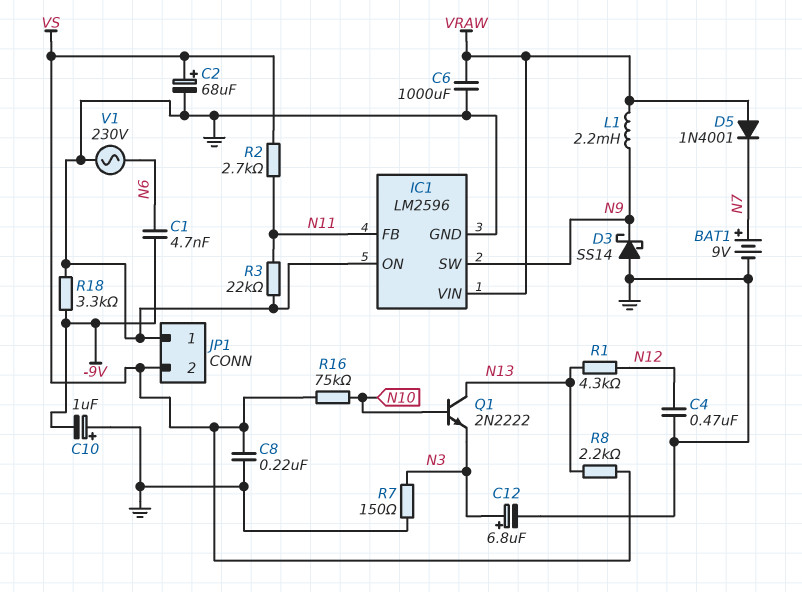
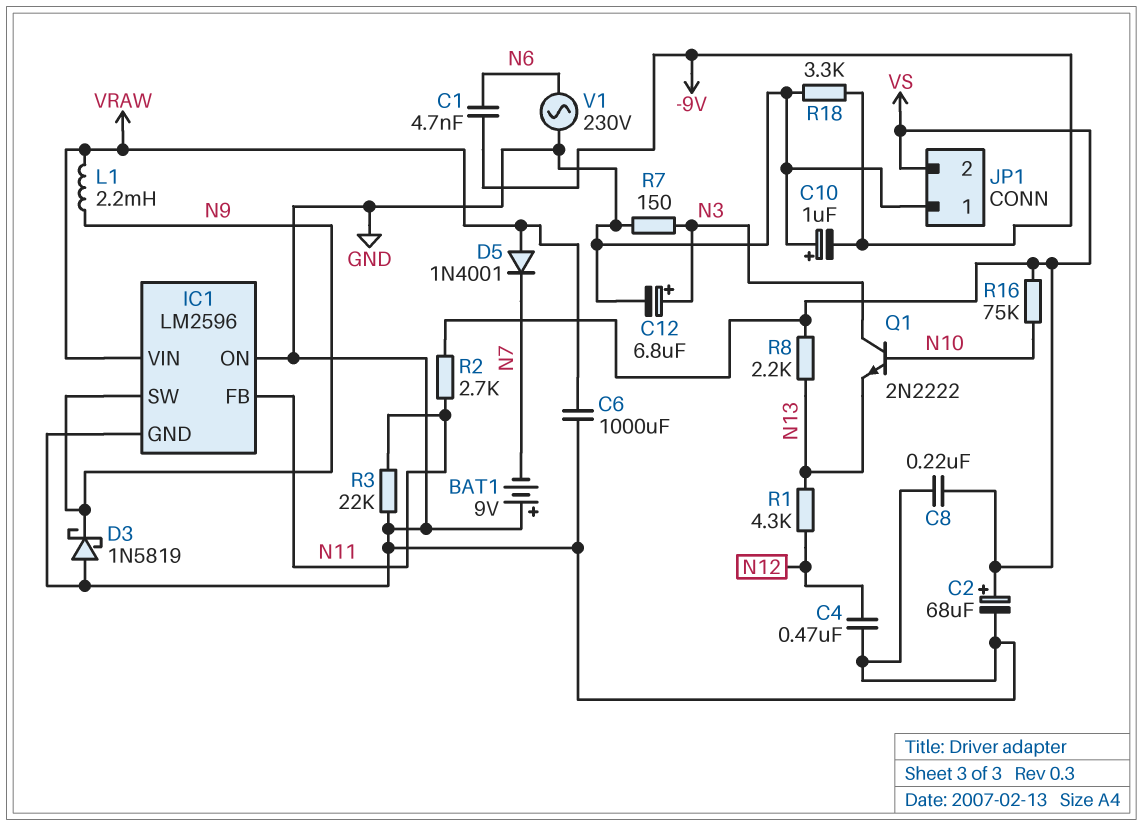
BAT1: 9V (plus N7, minus GND) -> 9V (plus GND, minus N7)
D3: schottky SS14 (A GND, K N9) -> schottky 1N5819 (A GND, K N9)
Q1: NPN 2N2222 (B N10, C N13, E N3) -> NPN 2N2222 (B N10, C N3, E N13)

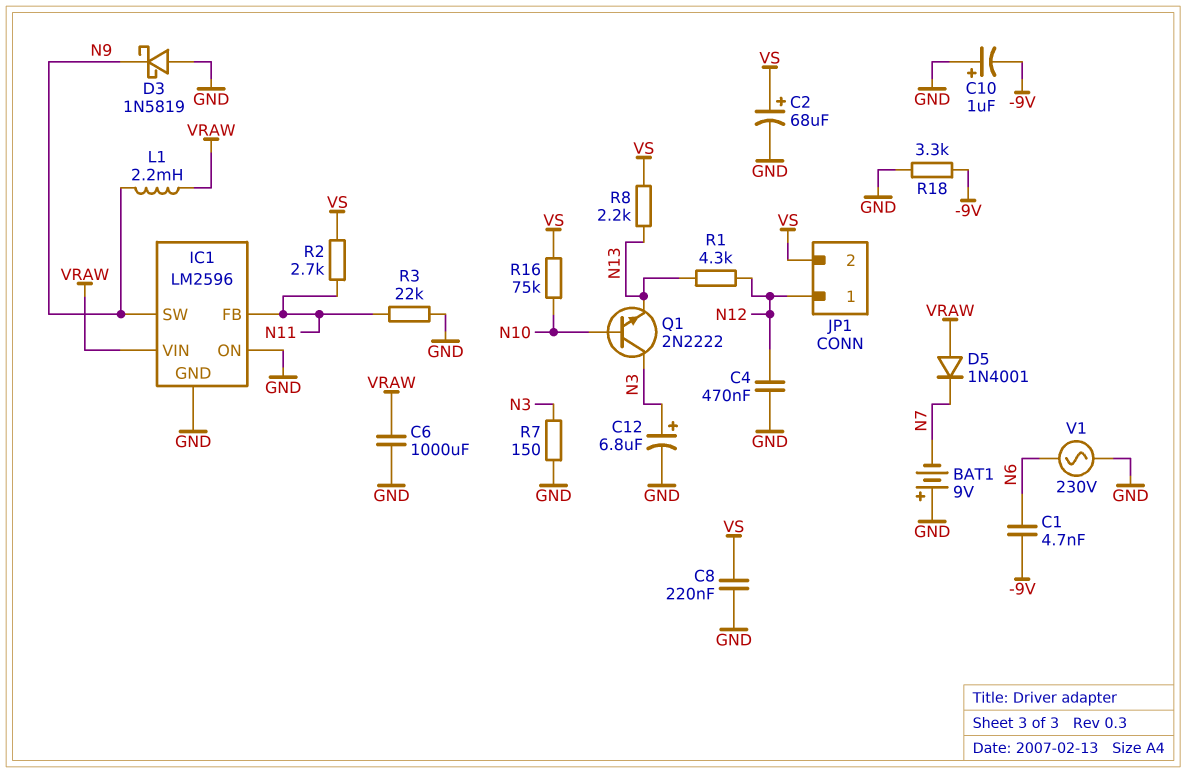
JP1 pin 1: GND -> N12

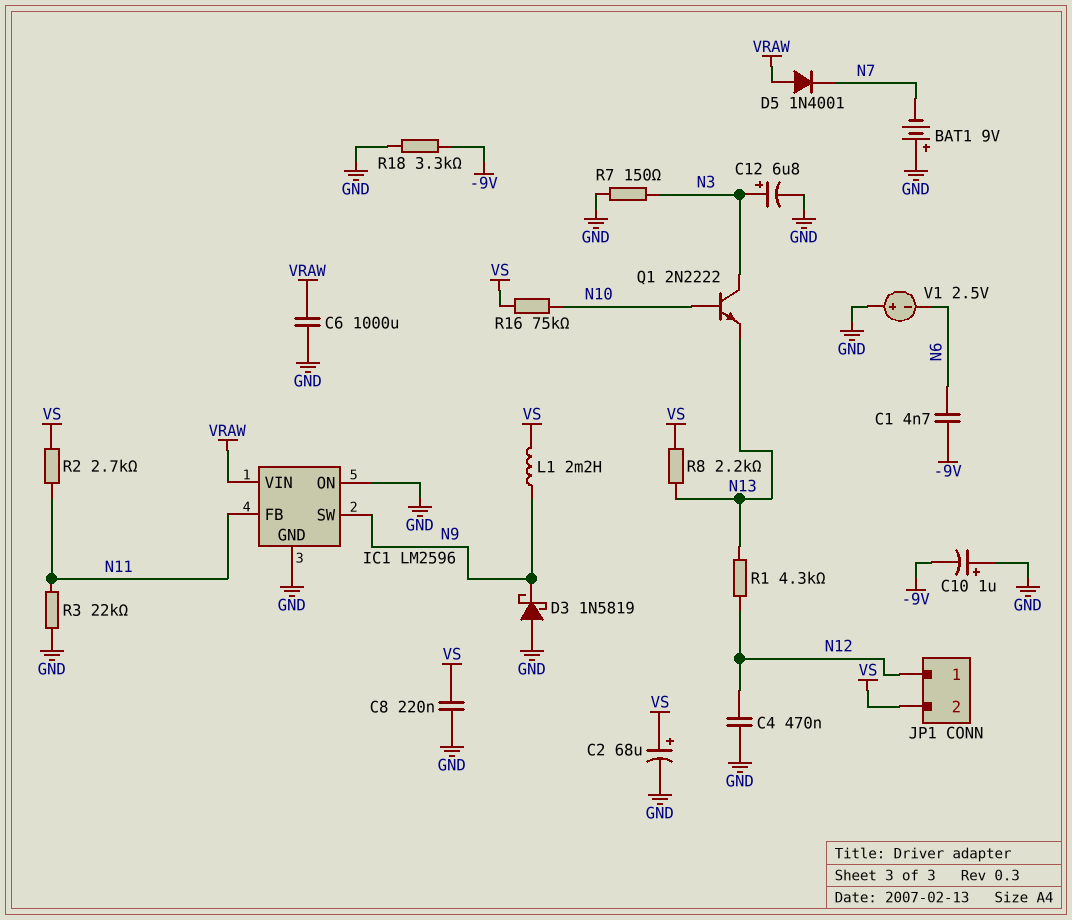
L1: 2.2mH (N9, VRAW) -> 2.2mH (N9, VS)
V1: AC 230V (GND, N6) -> 2.5V (plus GND, minus N6)

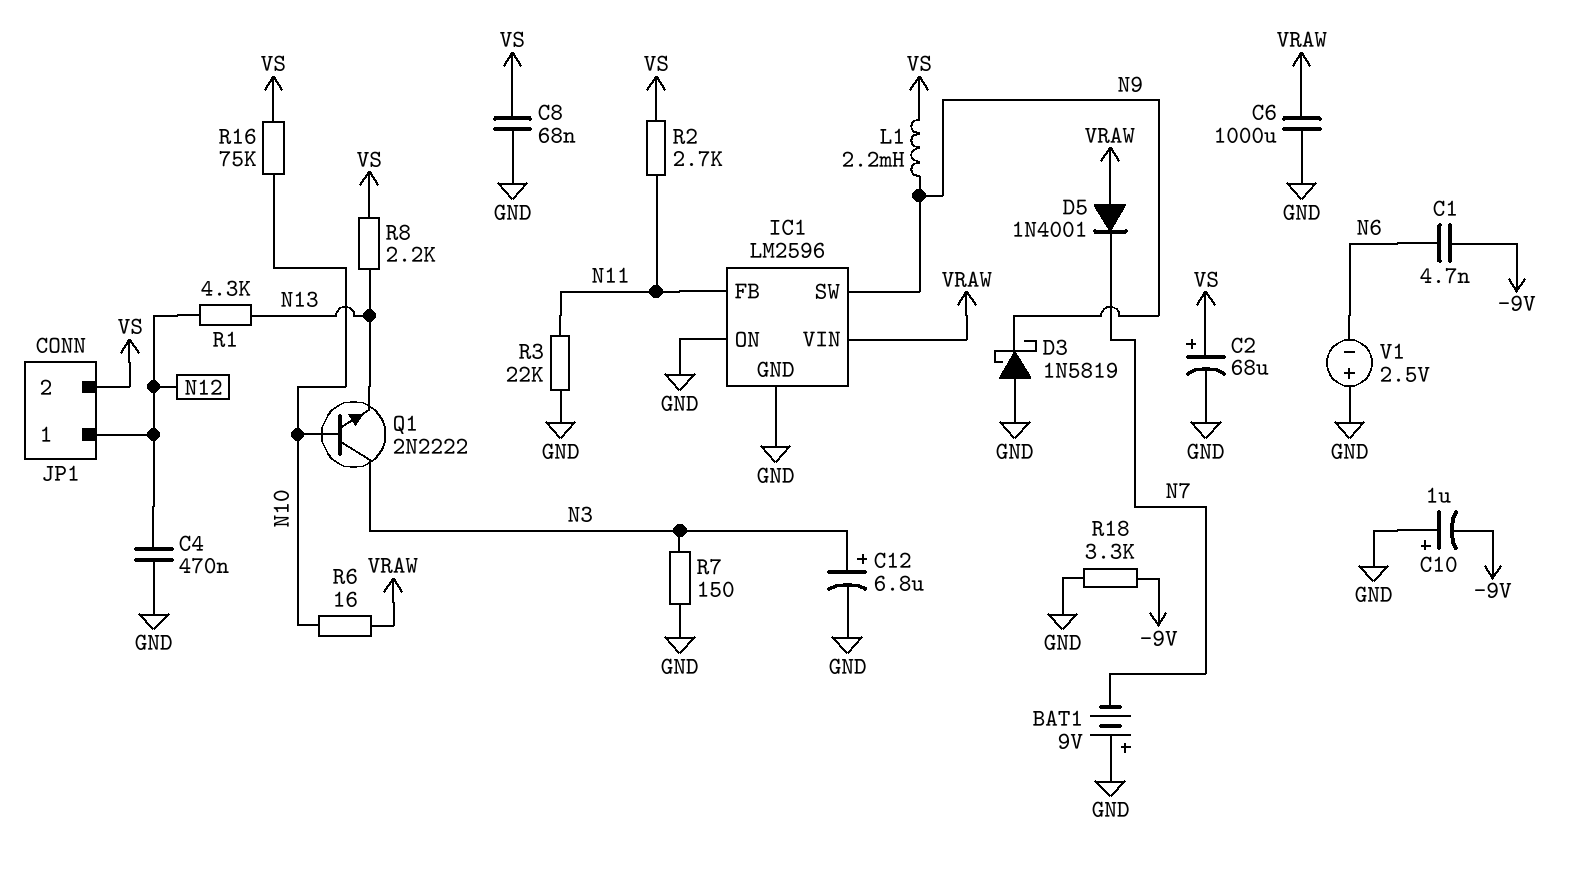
C8: 220nF (GND, VS) -> 68nF (GND, VS)
R6: none -> 16 (N10, VRAW)

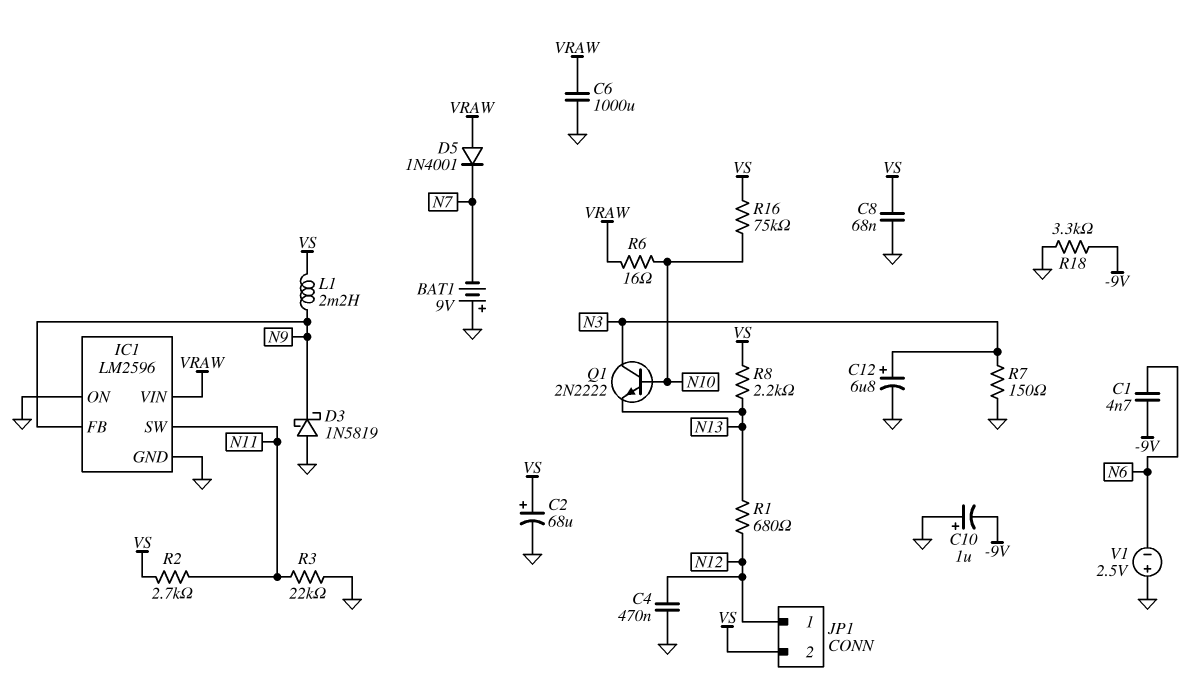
IC1 pin FB: N11 -> N9
IC1 pin SW: N9 -> N11
R1: 4.3k (N12, N13) -> 680 (N12, N13)

